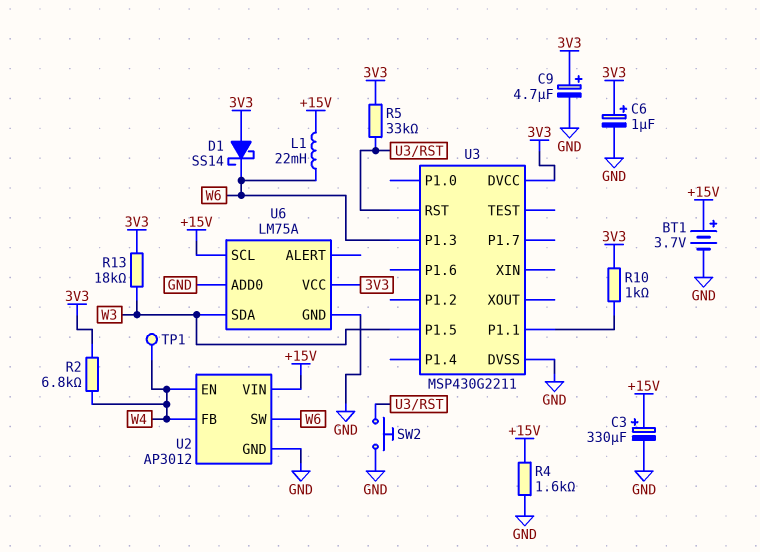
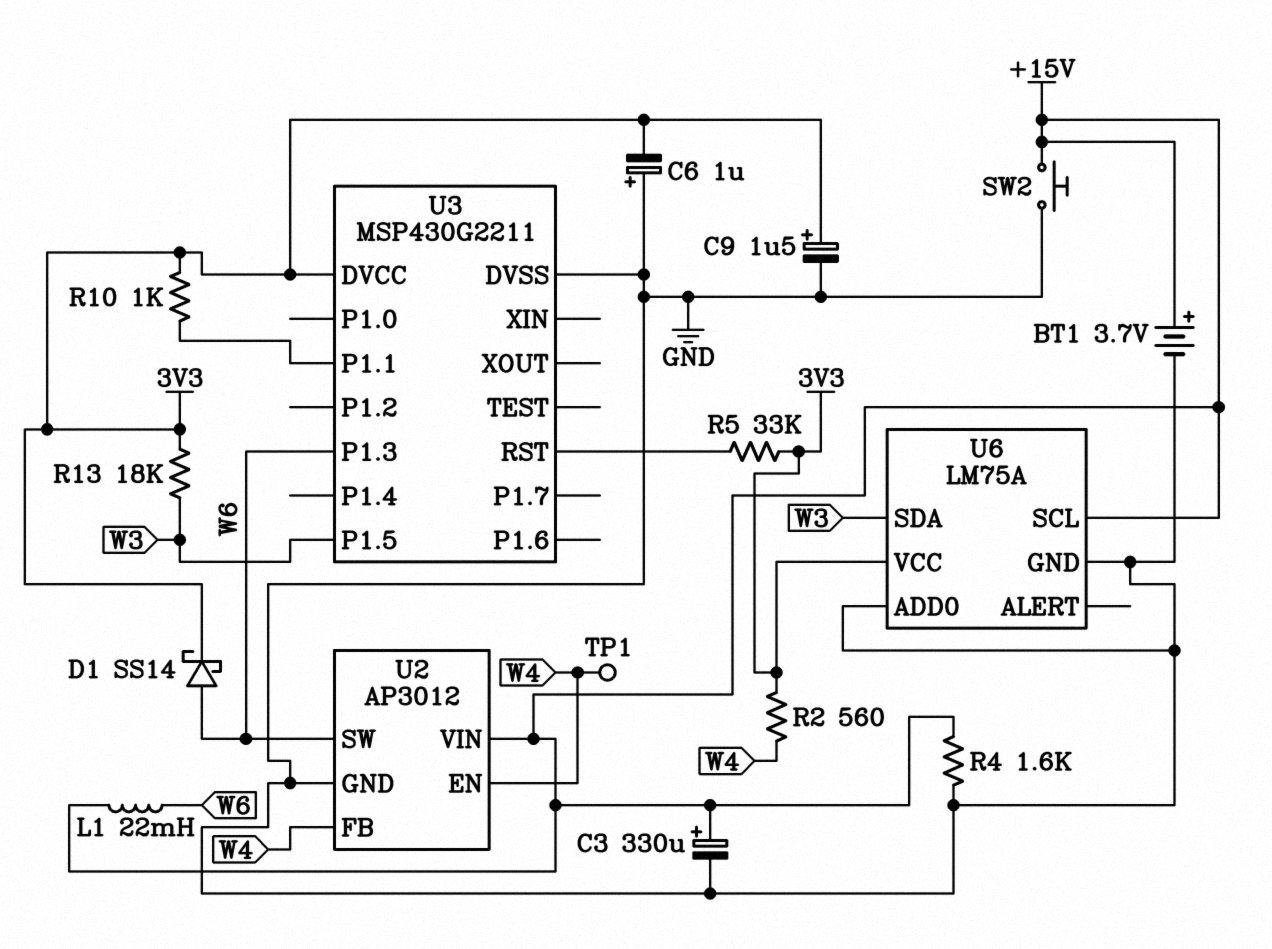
C6: 1uF (plus 3V3, minus GND) -> 1uF (plus GND, minus 3V3)
C9: 4.7uF (plus 3V3, minus GND) -> 1.5uF (plus 3V3, minus GND)
D1: schottky SS14 (A 3V3, K W6) -> schottky SS14 (A W6, K 3V3)
R2: 6.8k (3V3, W4) -> 560 (3V3, W4)
SW2: button (GND, U3/RST) -> button (+15V, GND)

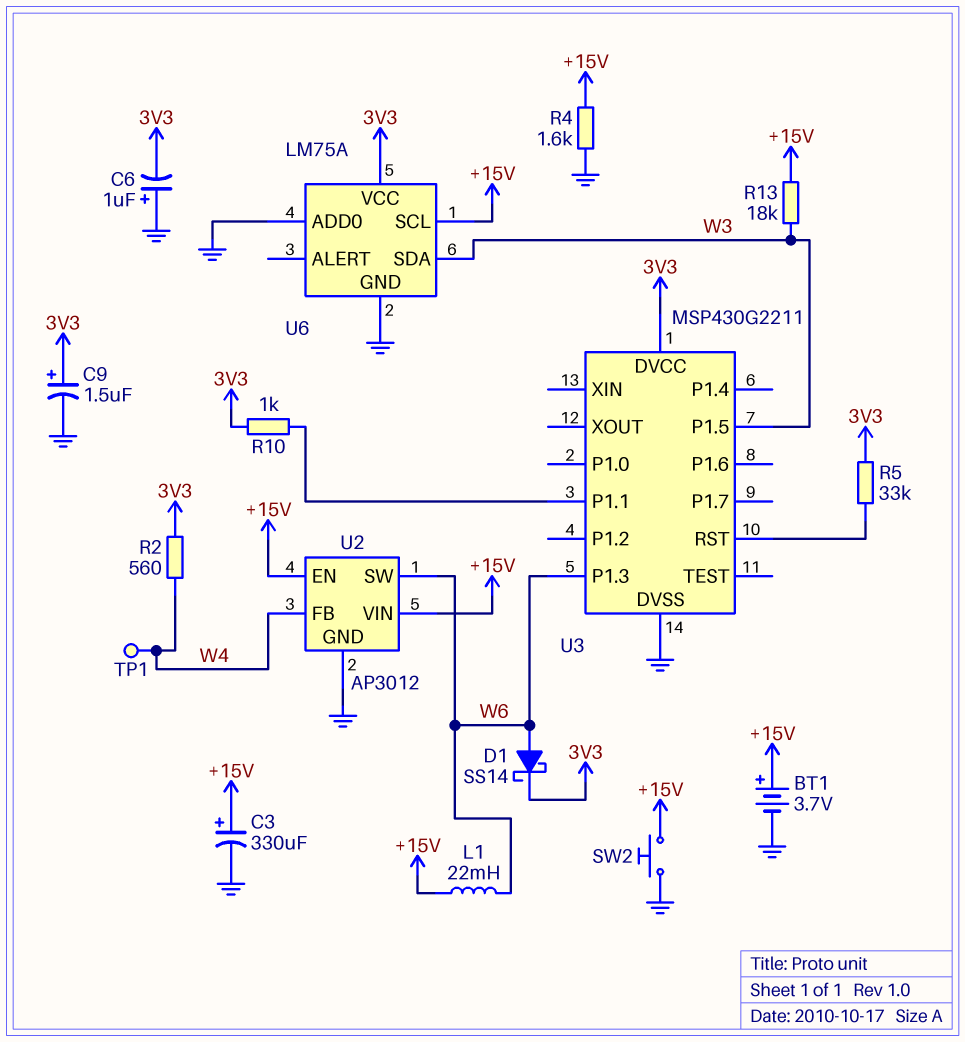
R13: 18k (3V3, W3) -> 18k (+15V, W3)
U2 pin EN: W4 -> +15V

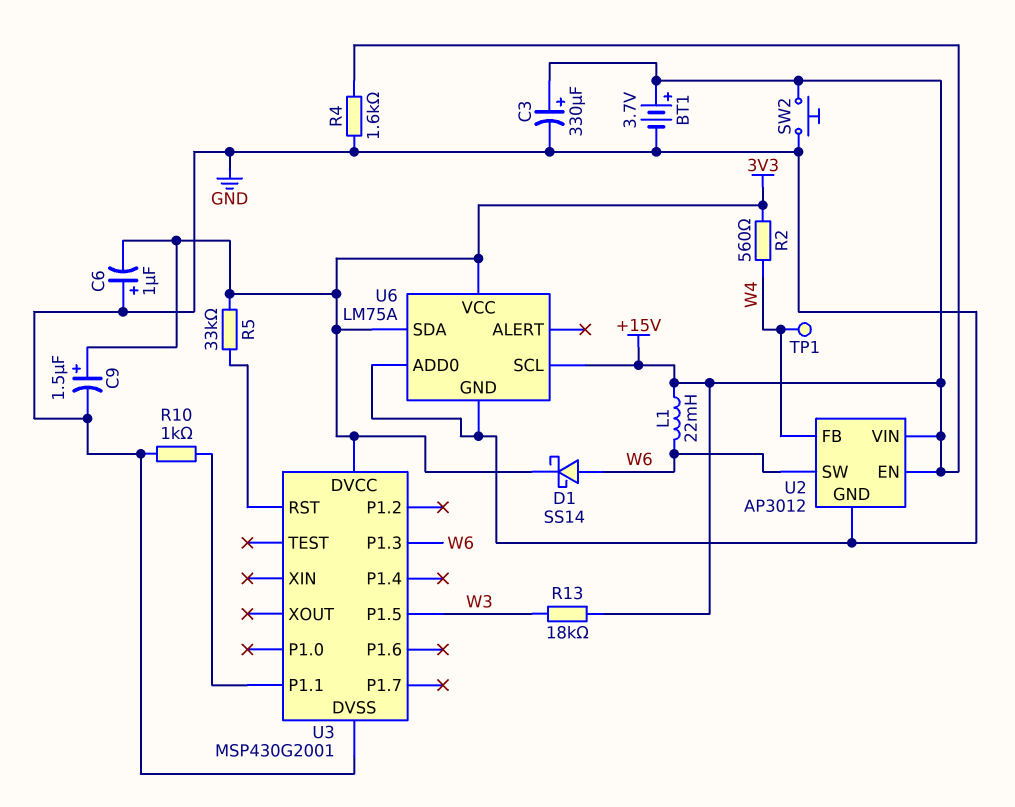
R10: 1k (3V3, U3/P1.1) -> 1k (GND, U3/P1.1)
U3: MSP430G2211 -> MSP430G2001
U6 pin SDA: W3 -> 3V3

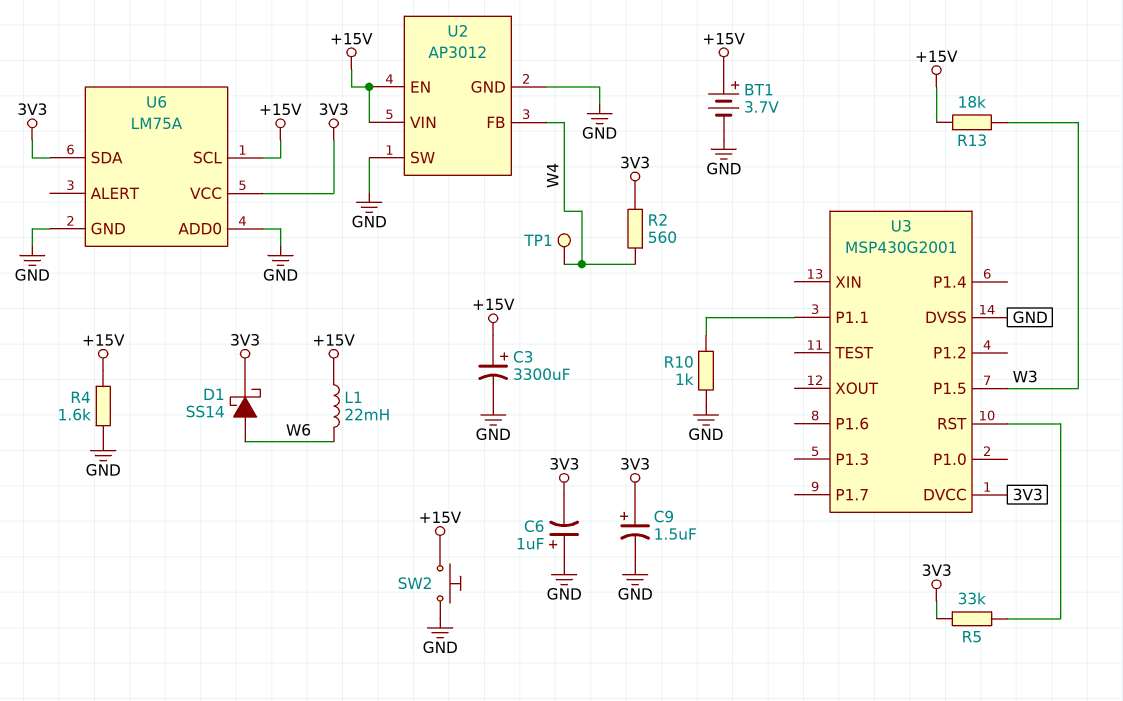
C3: 330uF (plus +15V, minus GND) -> 3300uF (plus +15V, minus GND)
U2 pin SW: W6 -> GND
U3 pin P1.3: W6 -> none

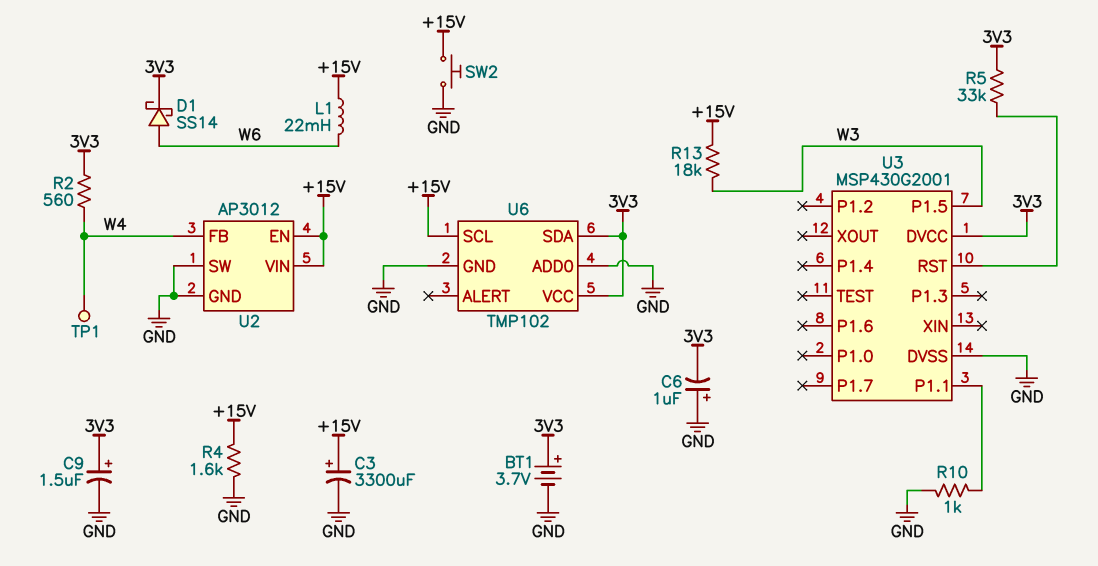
BT1: 3.7V (plus +15V, minus GND) -> 3.7V (plus 3V3, minus GND)
U6: LM75A -> TMP102

